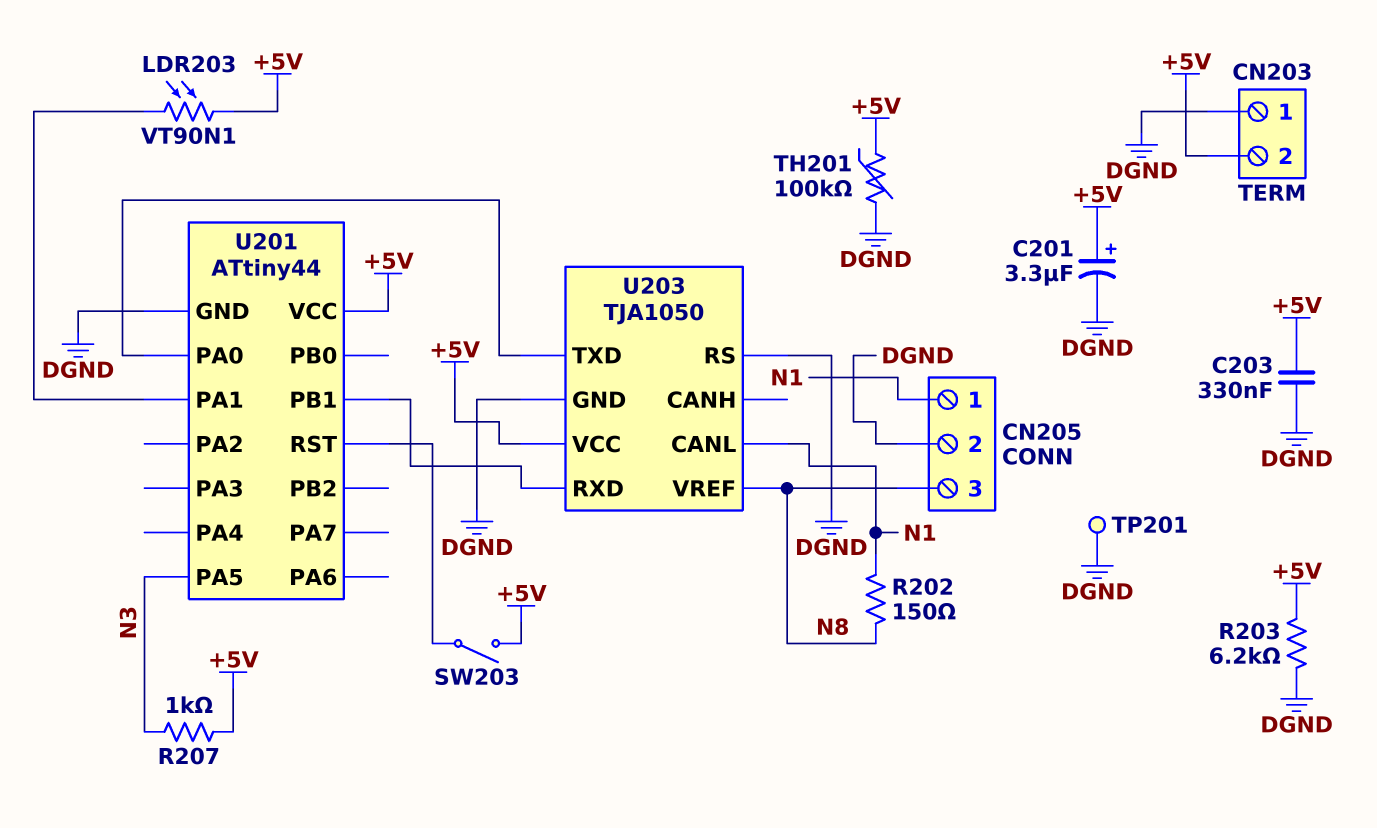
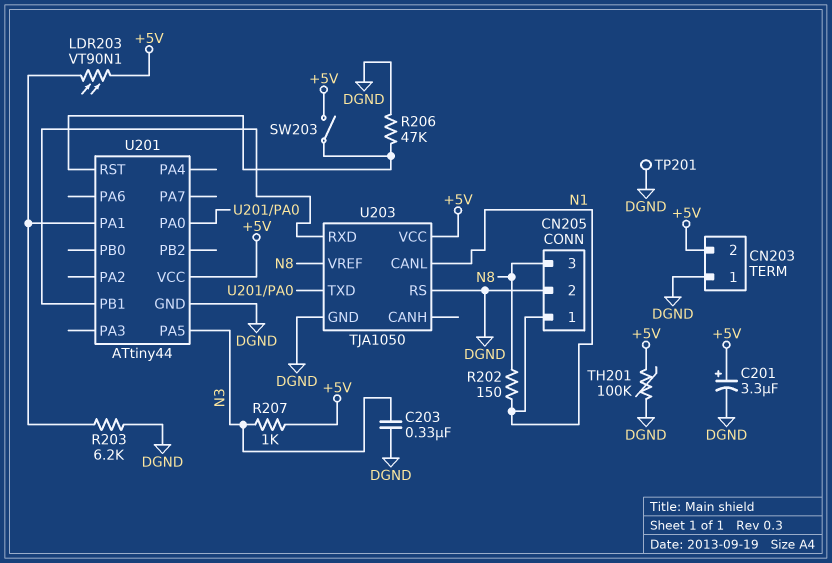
C203: 330nF (+5V, DGND) -> 330nF (DGND, N3)
R203: 6.2k (+5V, DGND) -> 6.2k (DGND, U201/PA1)
R206: none -> 47k (DGND, U201/RST)

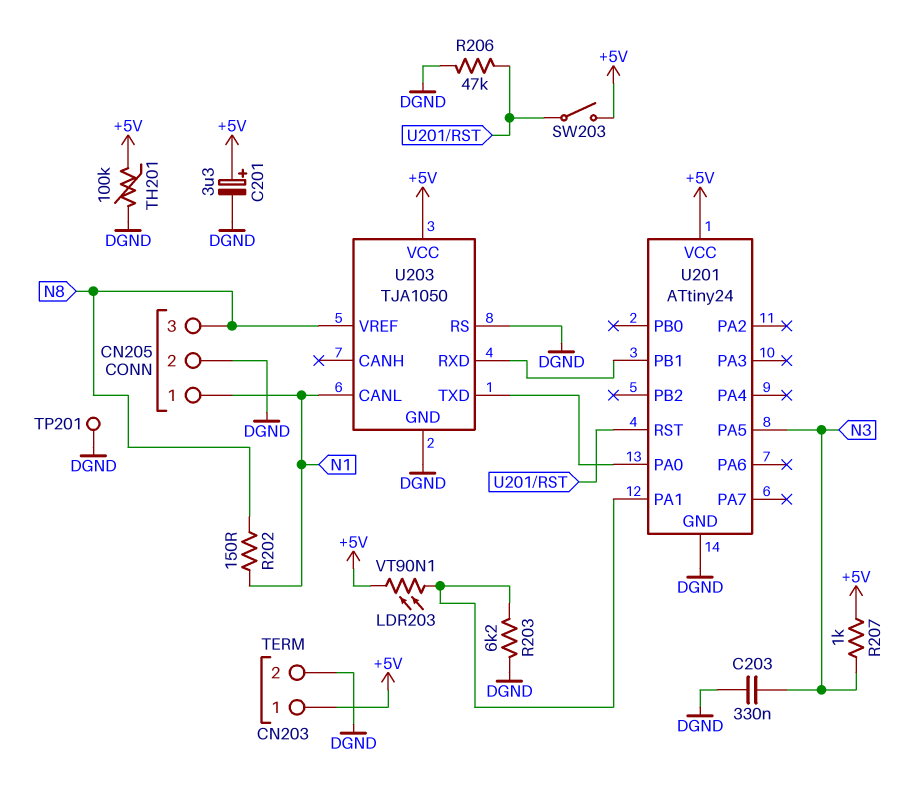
CN203 pin 1: DGND -> +5V
CN203 pin 2: +5V -> DGND
U201: ATtiny44 -> ATtiny24

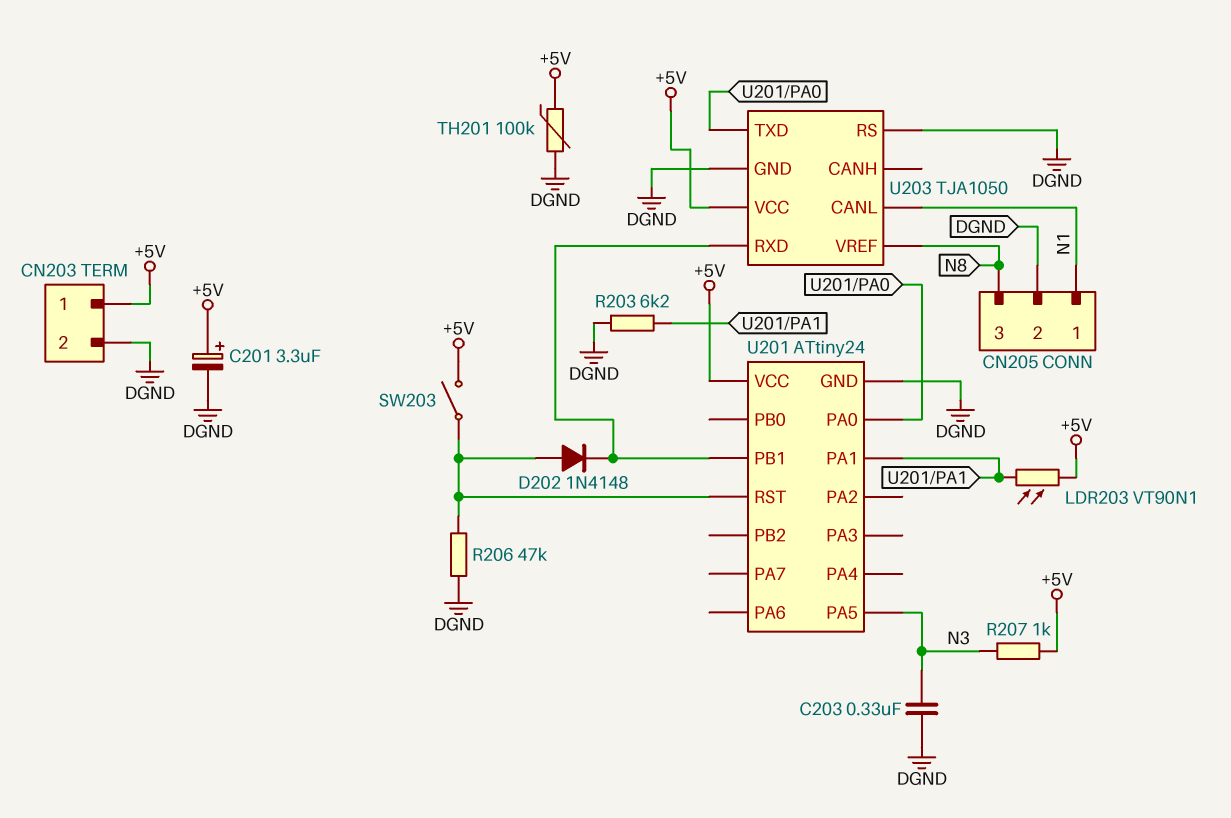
D202: none -> diode 1N4148 (A U201/RST, K U201/PB1)
R202: 150 (N1, N8) -> none
TP201: test point (DGND) -> none

